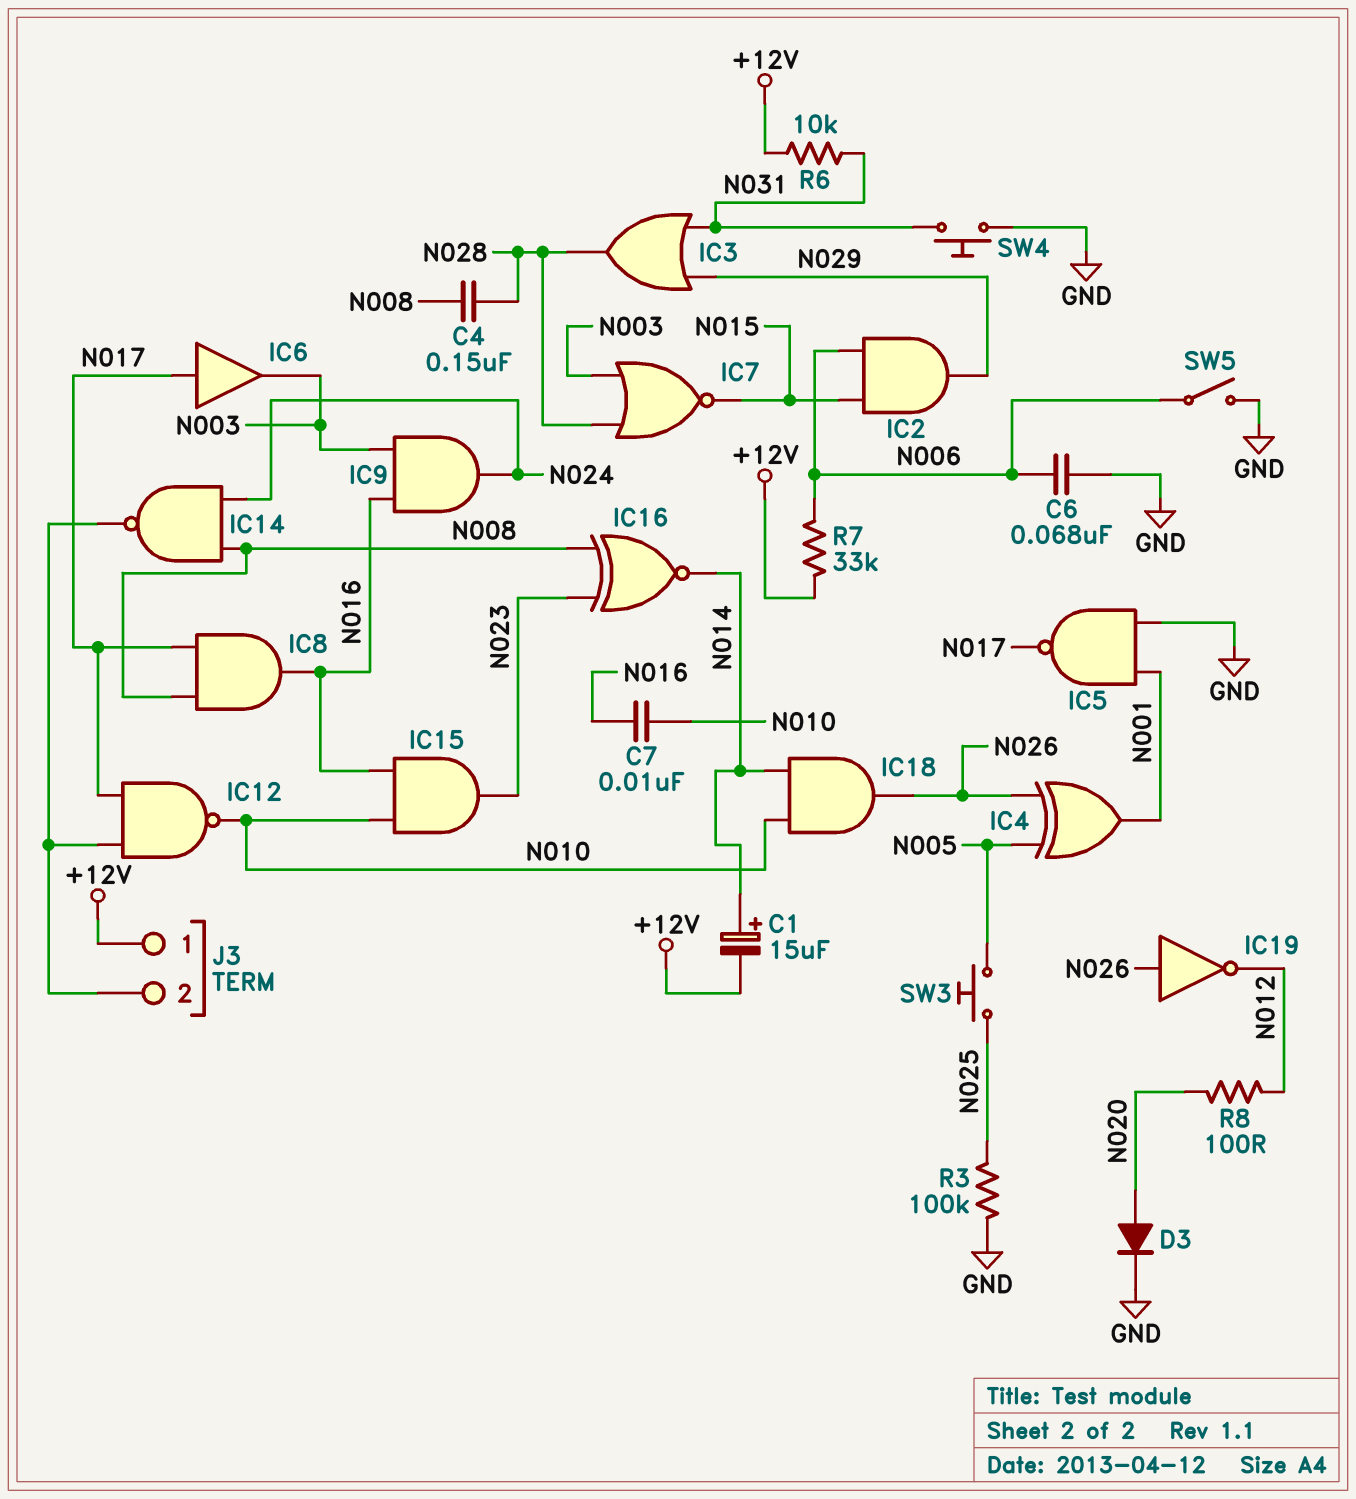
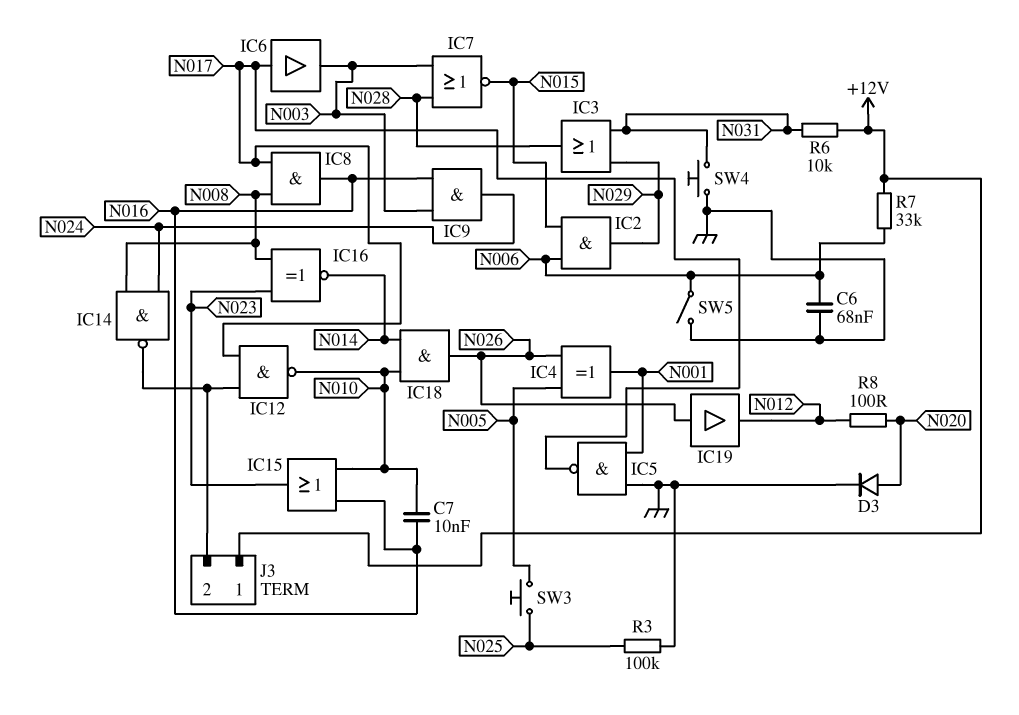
C1: 15uF (plus N014, minus +12V) -> none
C4: 150nF (N008, N028) -> none
IC15: AND (in N010, in N016, out N023) -> OR (in N010, in N016, out N023)
IC19: NOT (in N026, out N012) -> buffer (in N026, out N012)

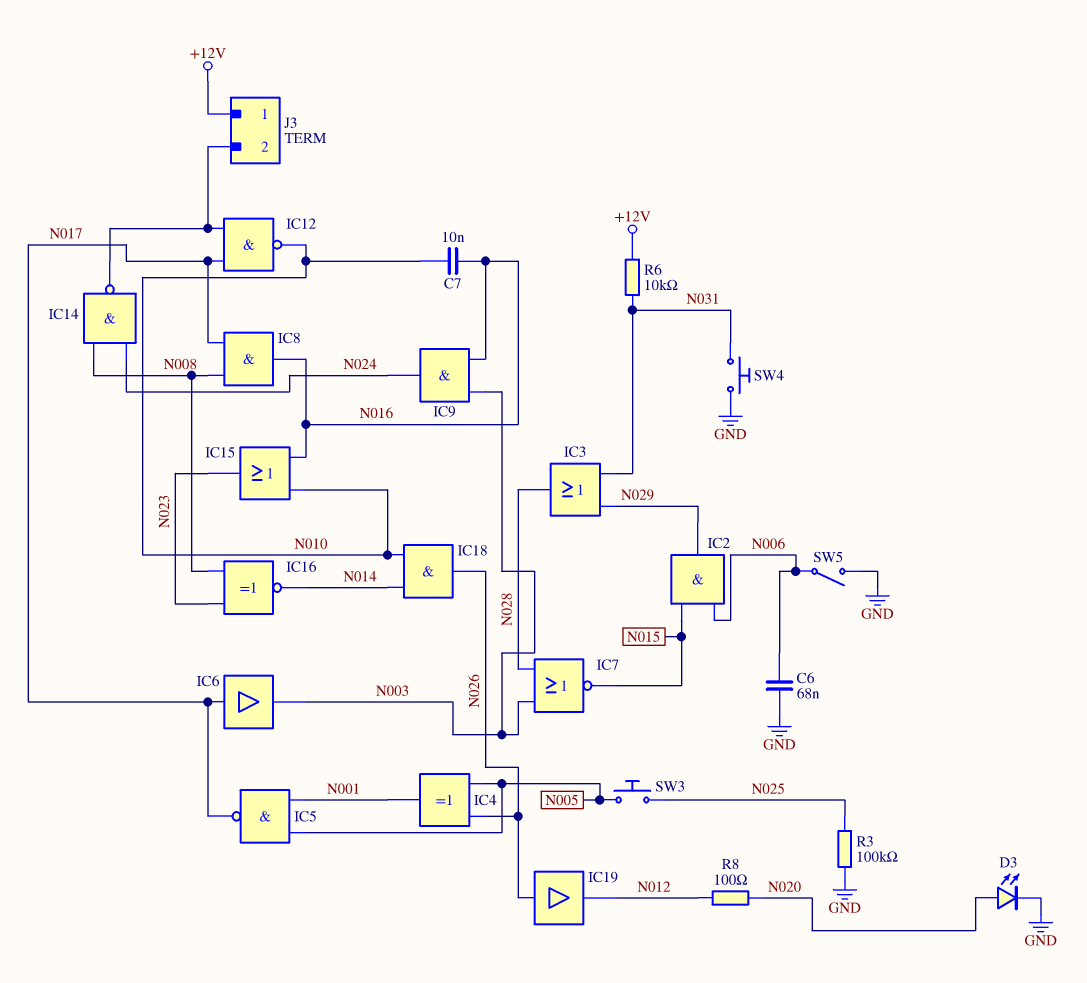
D3: diode (A N020, K GND) -> LED (A N020, K GND)
IC5: NAND (in GND, in N001, out N017) -> NAND (in N001, in N005, out N017)
R7: 33k (+12V, N006) -> none

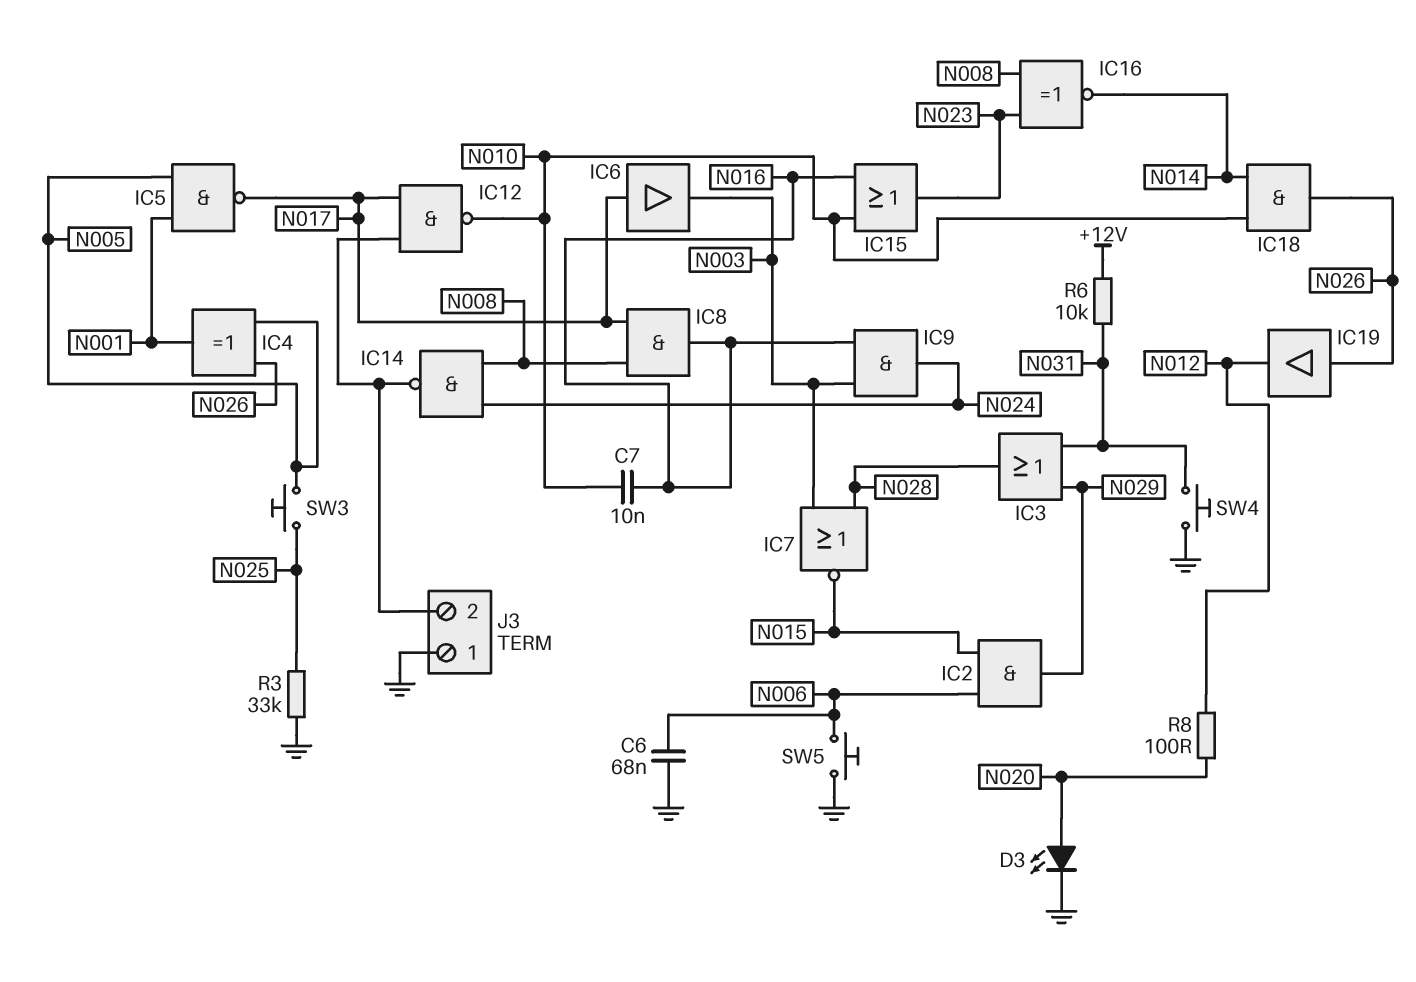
J3 pin 1: +12V -> GND
R3: 100k (GND, N025) -> 33k (GND, N025)
SW5: switch (GND, N006) -> button (GND, N006)

